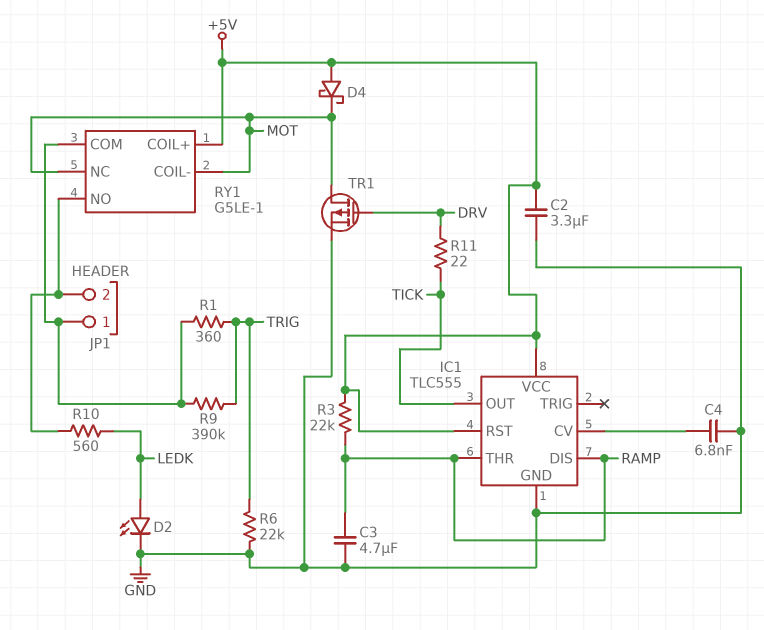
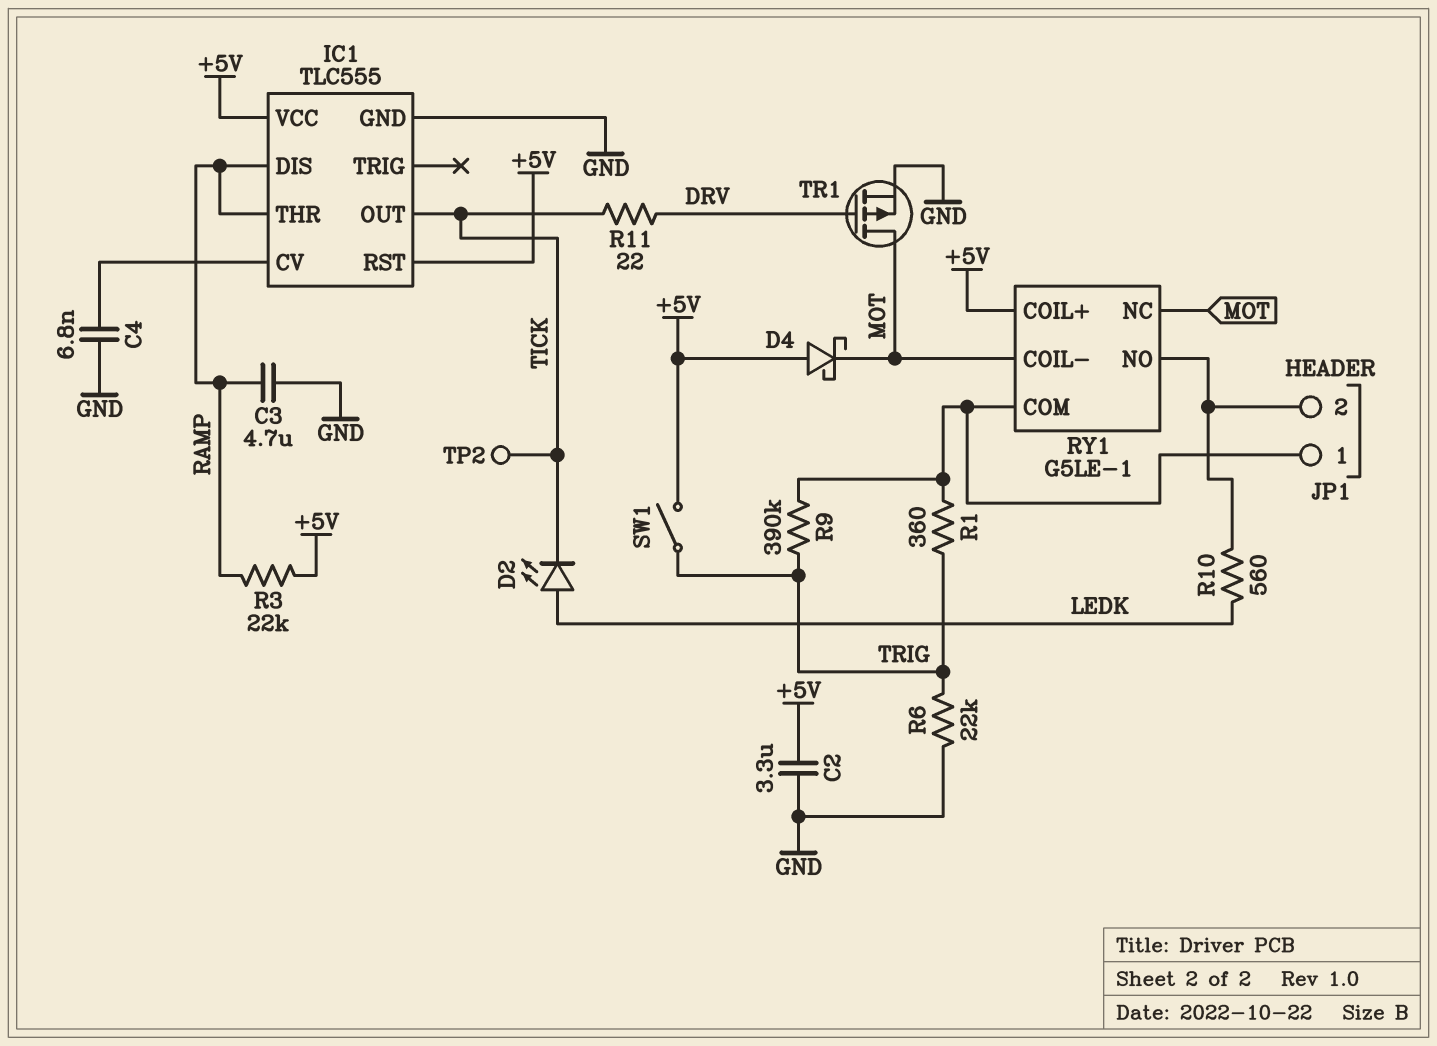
D2: LED (A LEDK, K GND) -> LED (A LEDK, K TICK)
SW1: none -> switch (+5V, TRIG)
TP2: none -> test point (TICK)

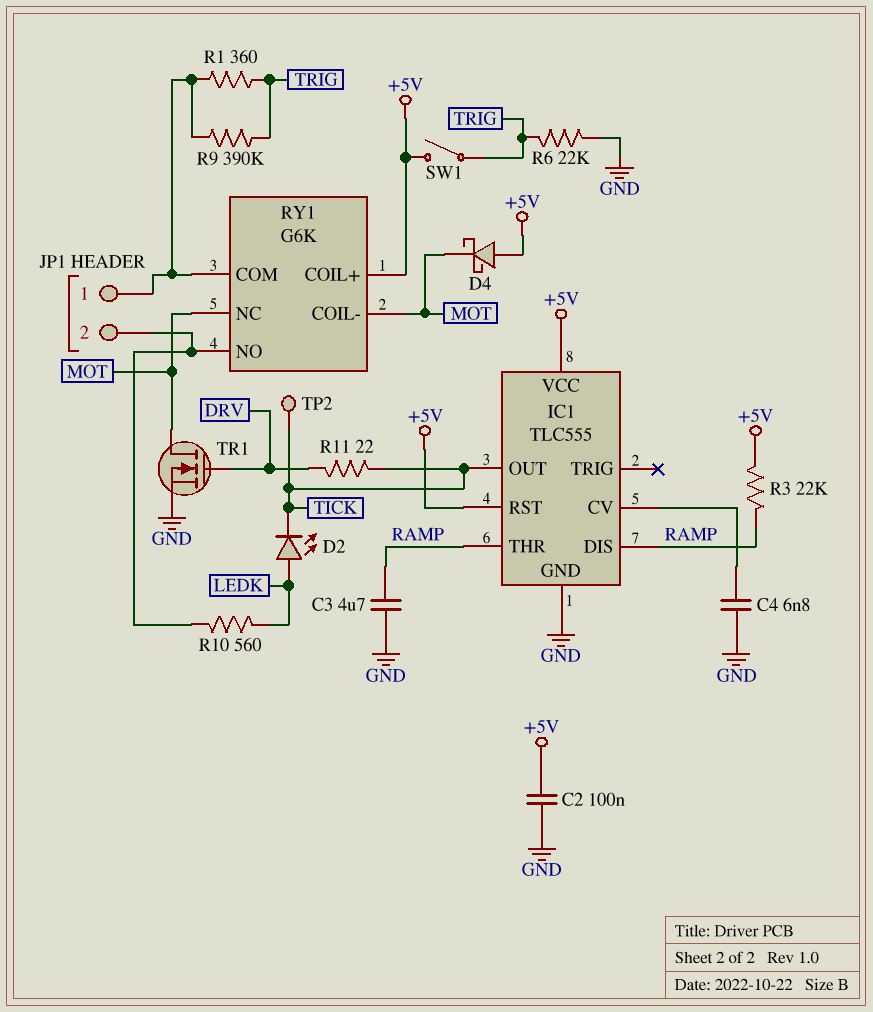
C2: 3.3uF (+5V, GND) -> 100nF (+5V, GND)
RY1: G5LE-1 -> G6K
TR1: PMOS (G DRV, D MOT, S GND) -> NMOS (G DRV, D MOT, S GND)

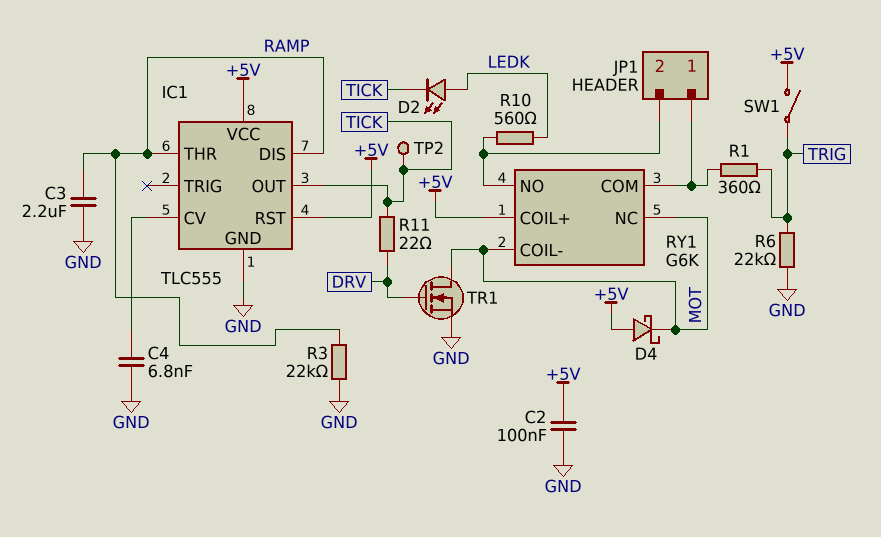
C3: 4.7uF (GND, RAMP) -> 2.2uF (GND, RAMP)
R3: 22k (+5V, RAMP) -> 22k (GND, RAMP)
R9: 390k (JP1/1, TRIG) -> none

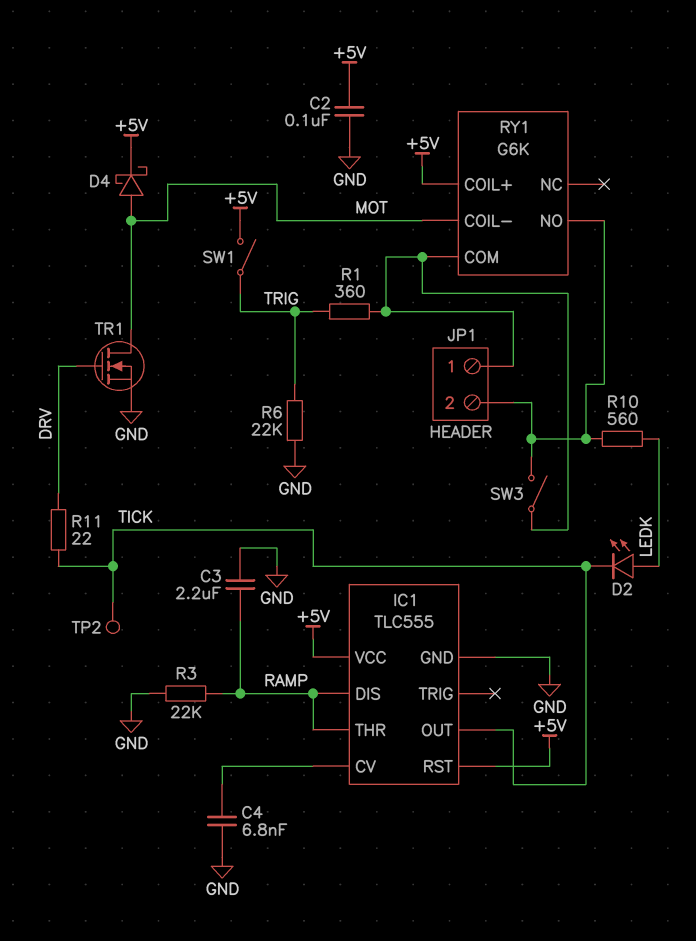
D4: schottky (A +5V, K MOT) -> schottky (A MOT, K +5V)
RY1 pin NC: MOT -> none
SW3: none -> switch (JP1/1, JP1/2)

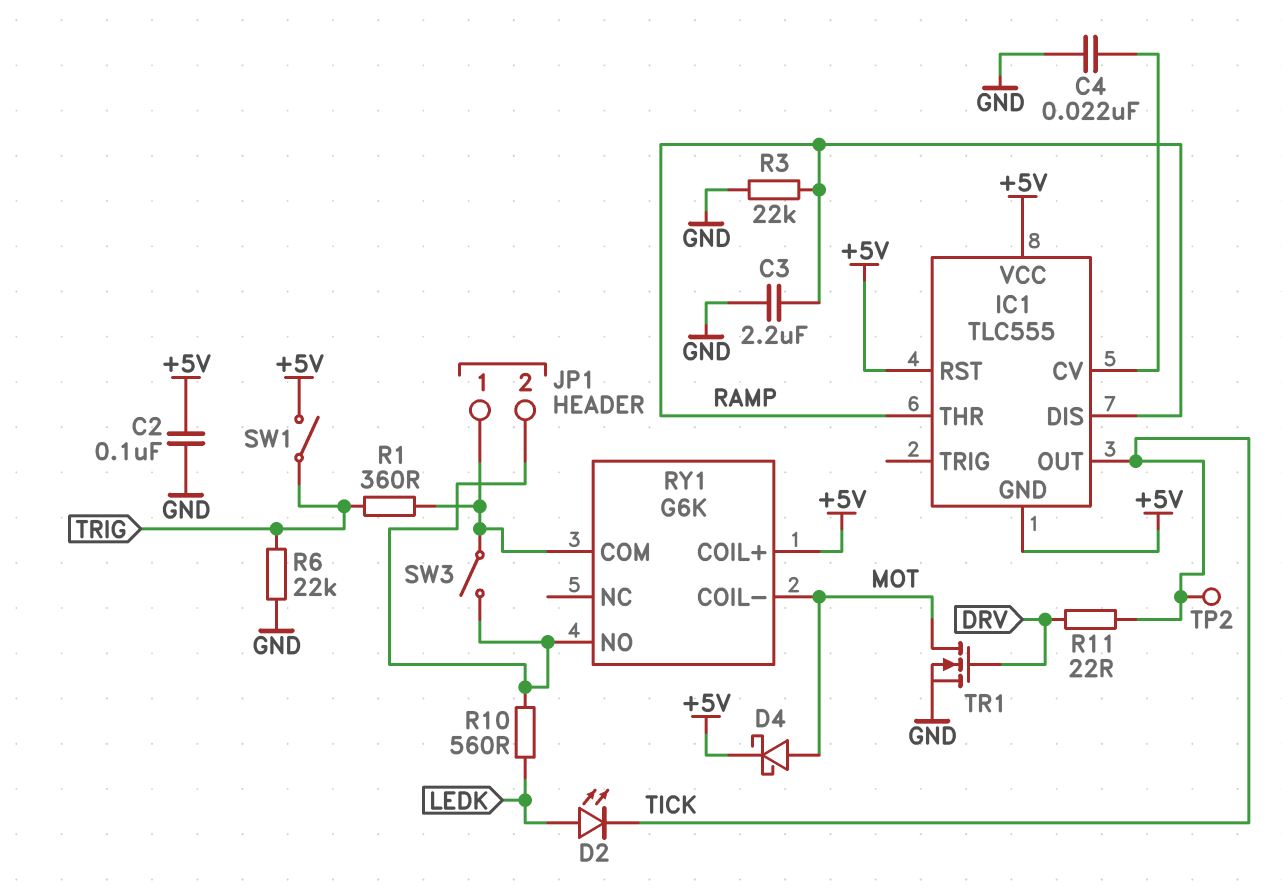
C4: 6.8nF (GND, IC1/CV) -> 22nF (GND, IC1/CV)
IC1 pin GND: GND -> +5V

